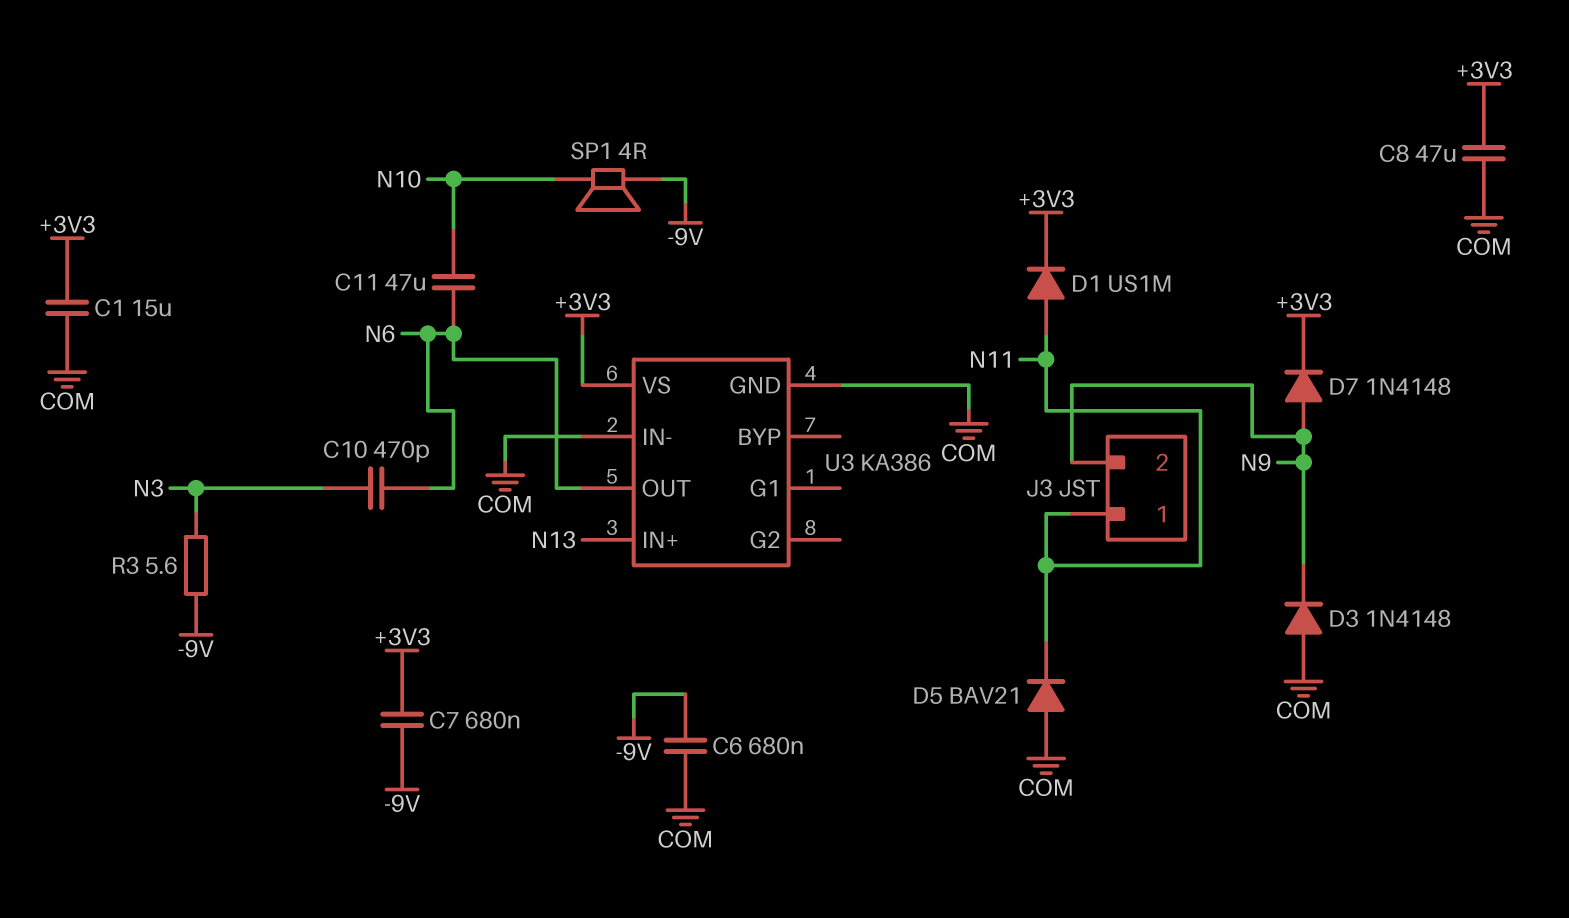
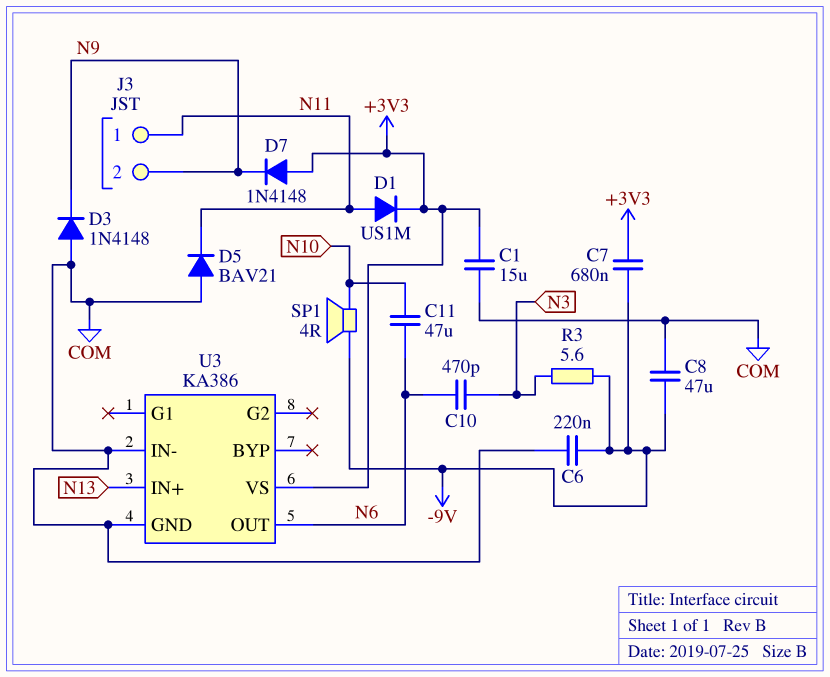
C6: 680nF (-9V, COM) -> 220nF (-9V, COM)
C8: 47uF (+3V3, COM) -> 47uF (-9V, COM)
D7: diode 1N4148 (A N9, K +3V3) -> diode 1N4148 (A +3V3, K N9)

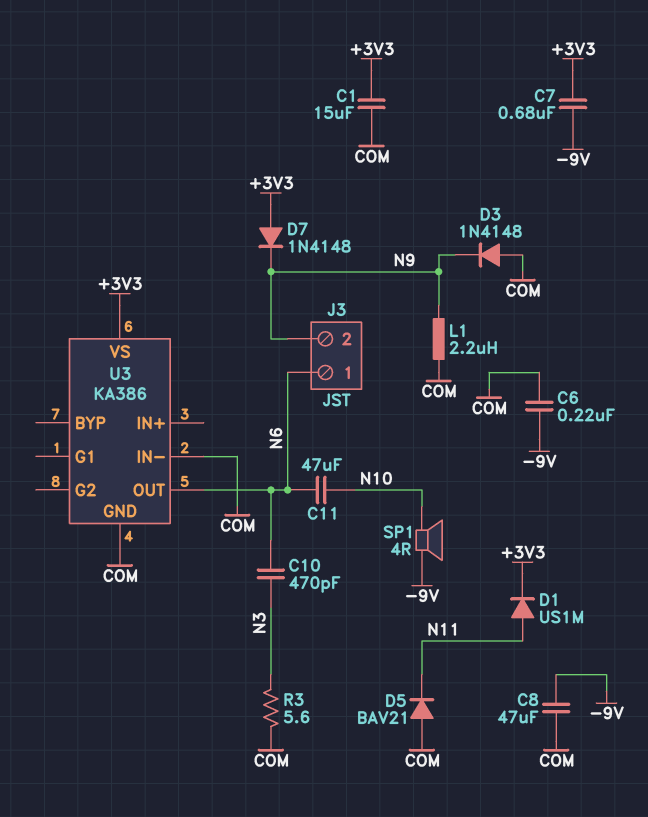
J3 pin 1: N11 -> N6
L1: none -> 2.2uH (COM, N9)
R3: 5.6 (-9V, N3) -> 5.6 (COM, N3)
U3 pin IN+: N13 -> none

